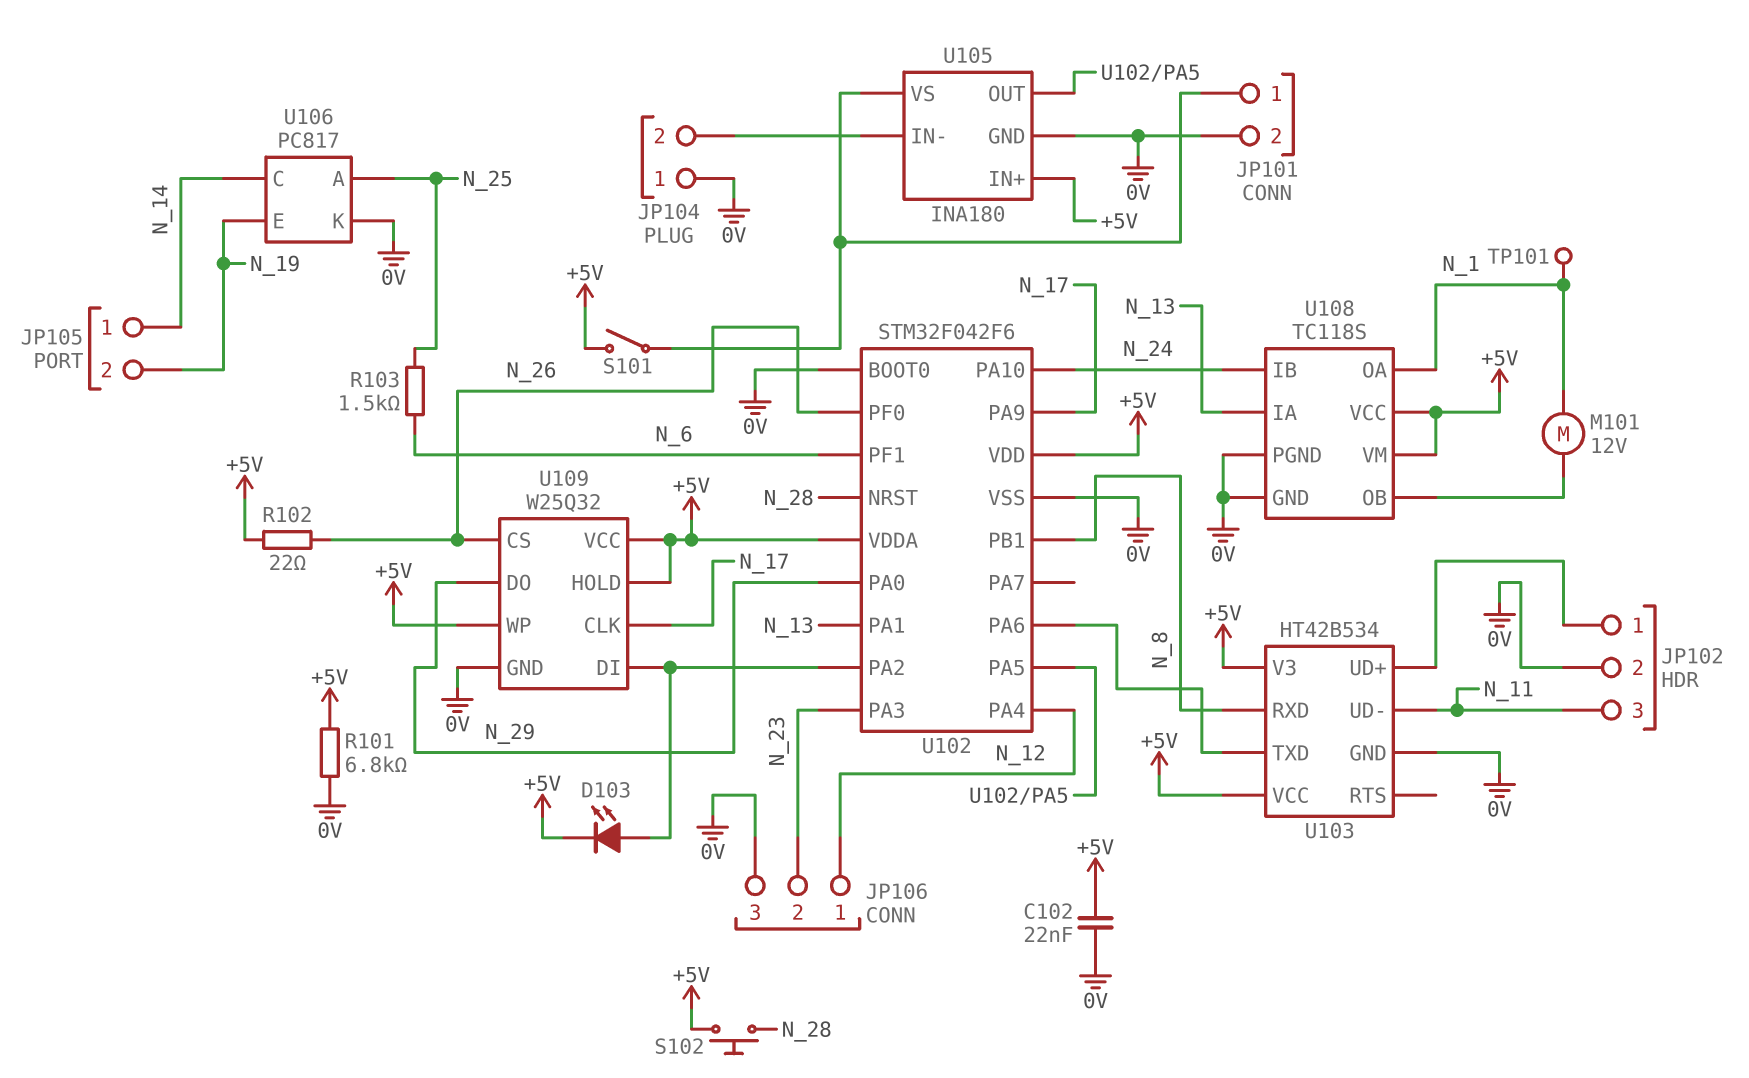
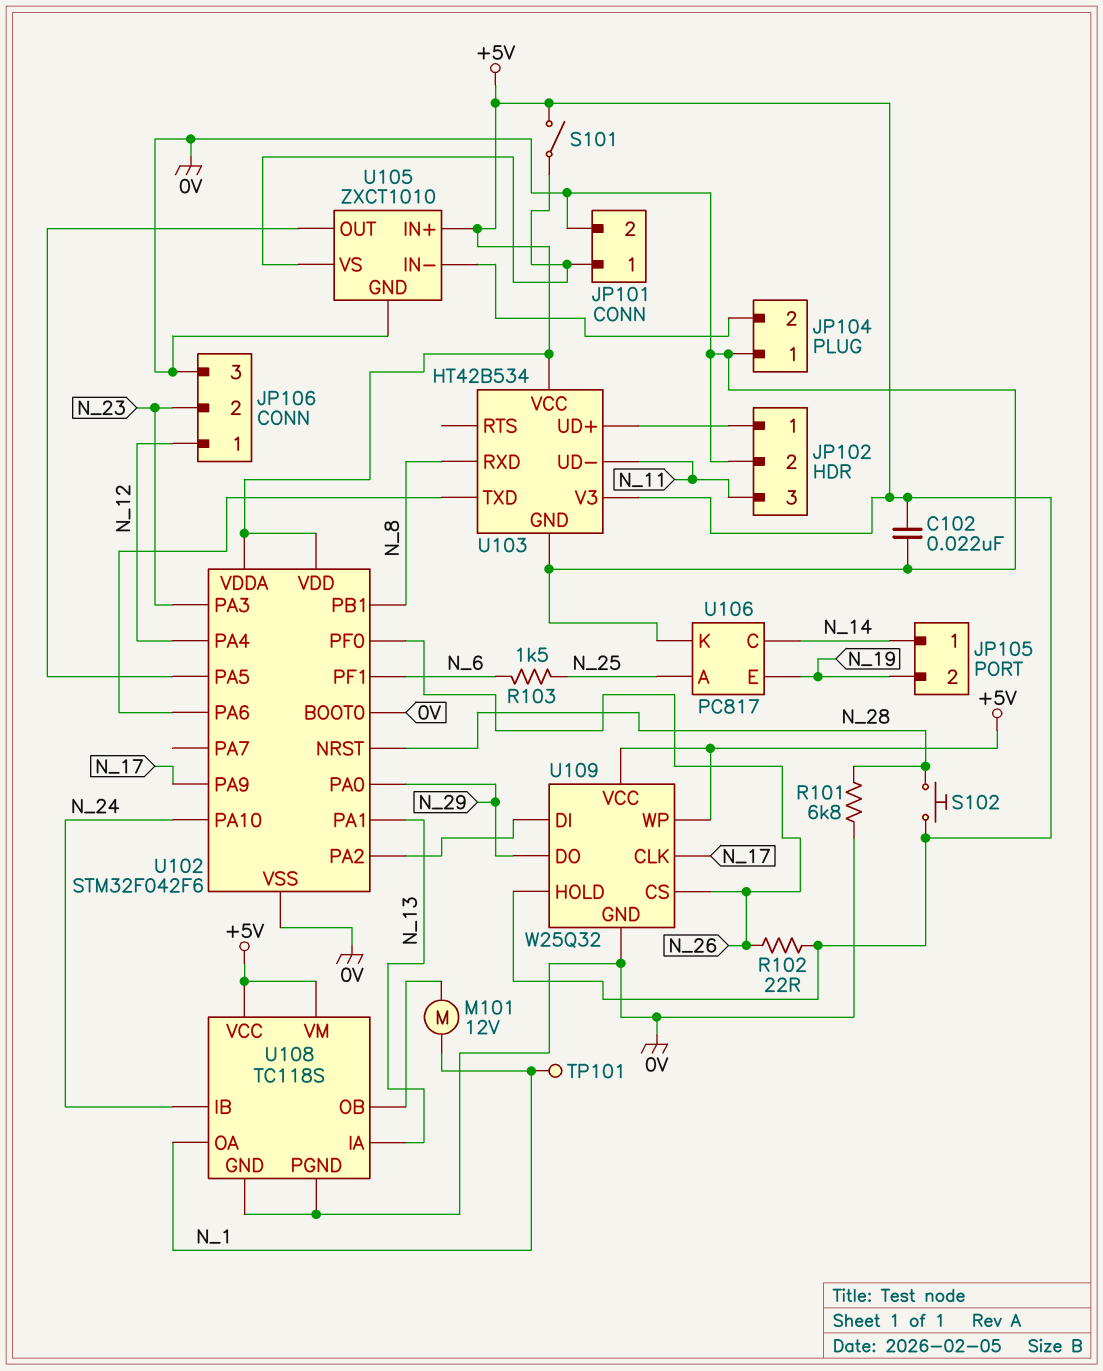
D103: LED (A U102/PA2, K +5V) -> none
R101: 6.8k (+5V, 0V) -> 6.8k (0V, N_28)
U105: INA180 -> ZXCT1010

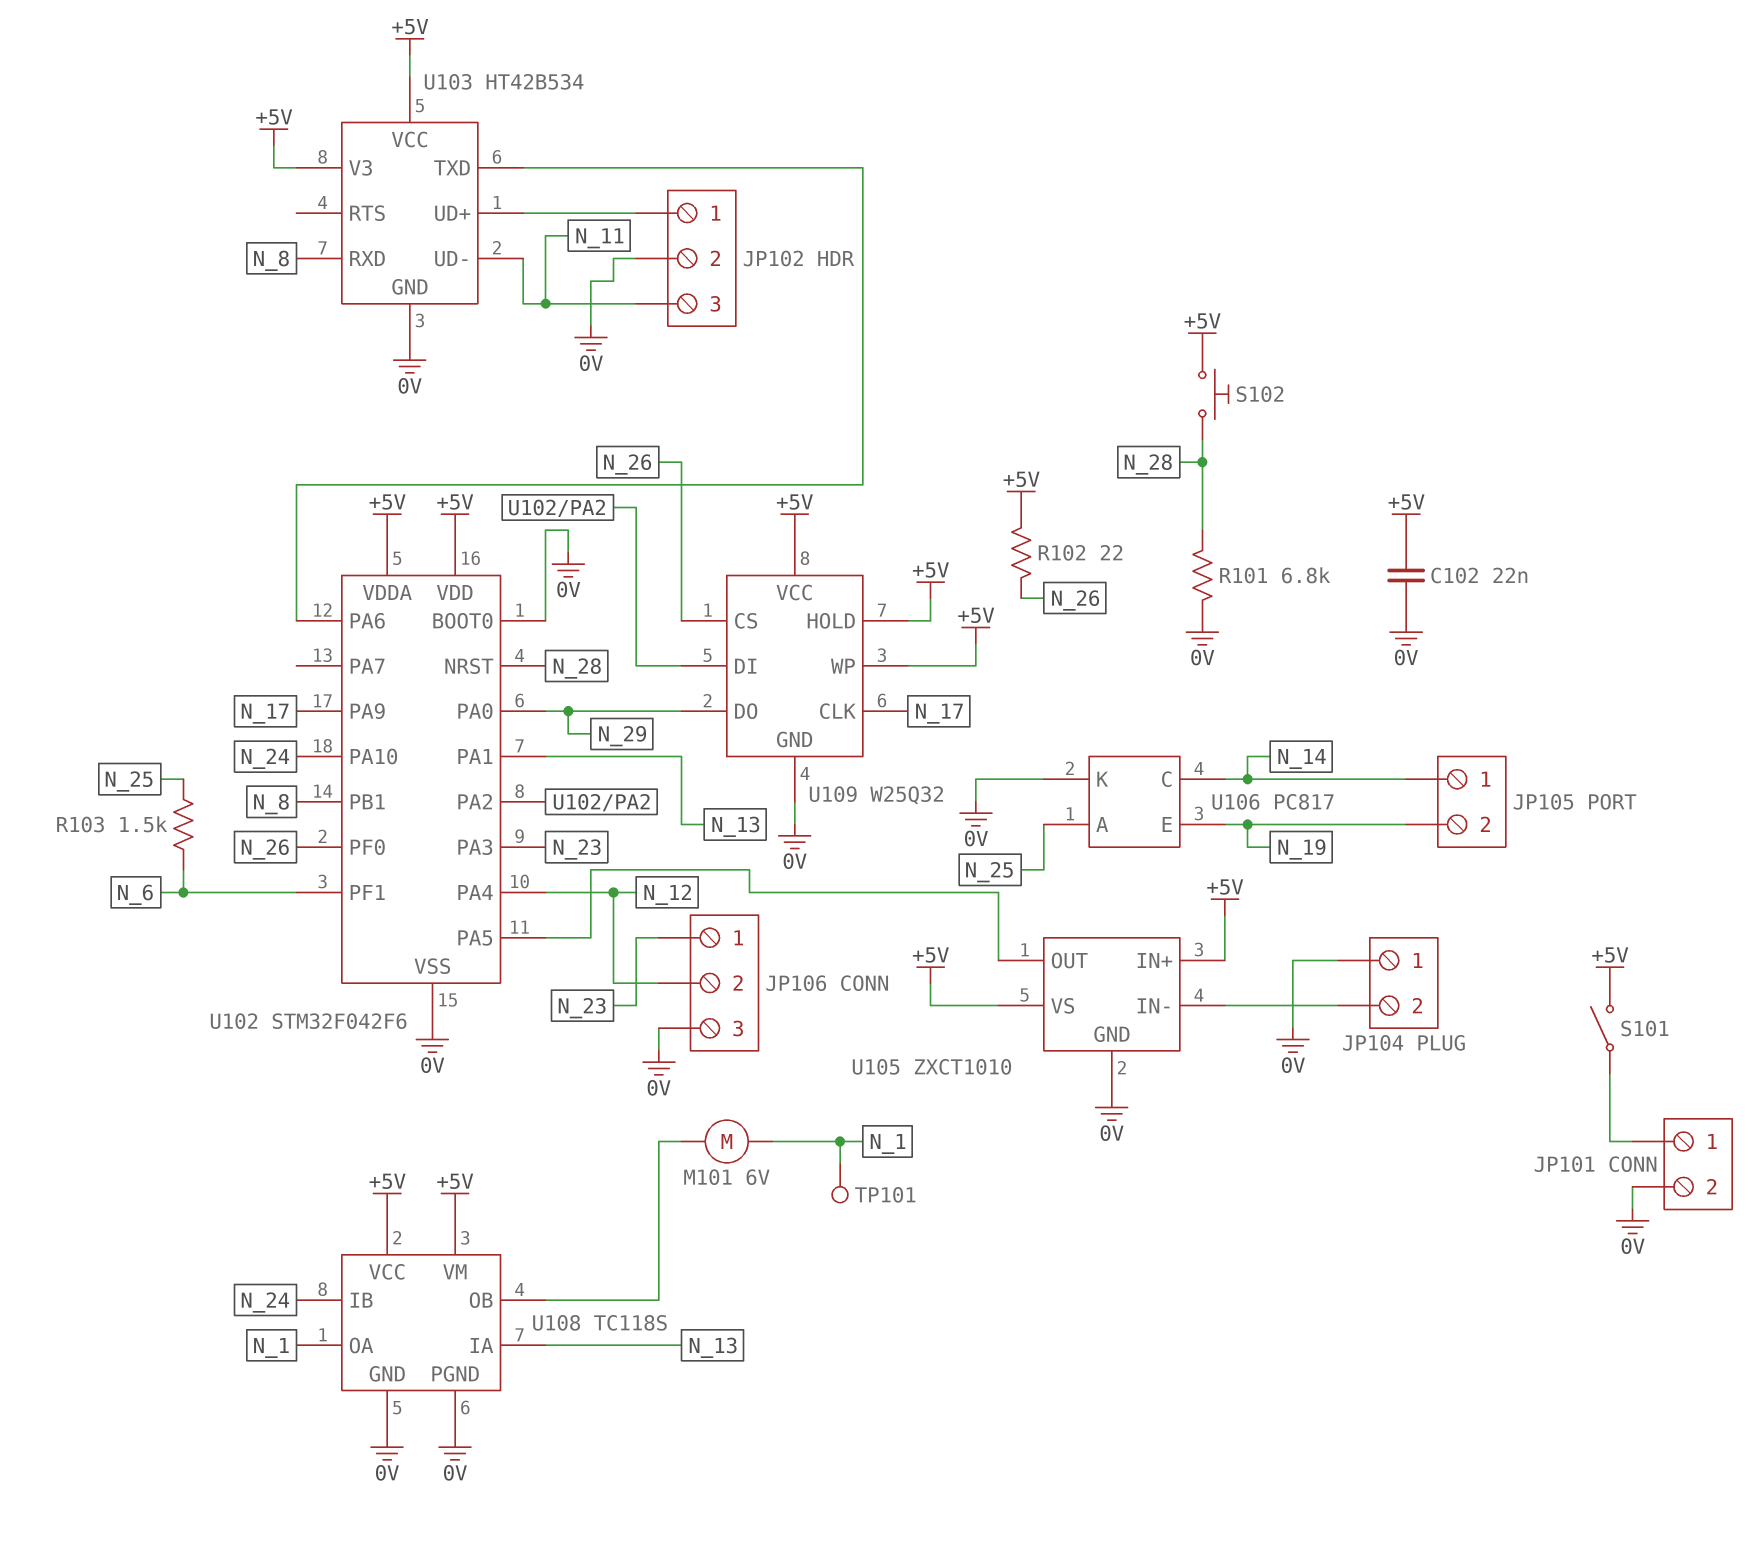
JP106 pin 1: N_12 -> N_23
JP106 pin 2: N_23 -> N_12
M101: motor 12V (N_1, U108/OB) -> motor 6V (N_1, U108/OB)
U105 pin VS: JP101/1 -> +5V

